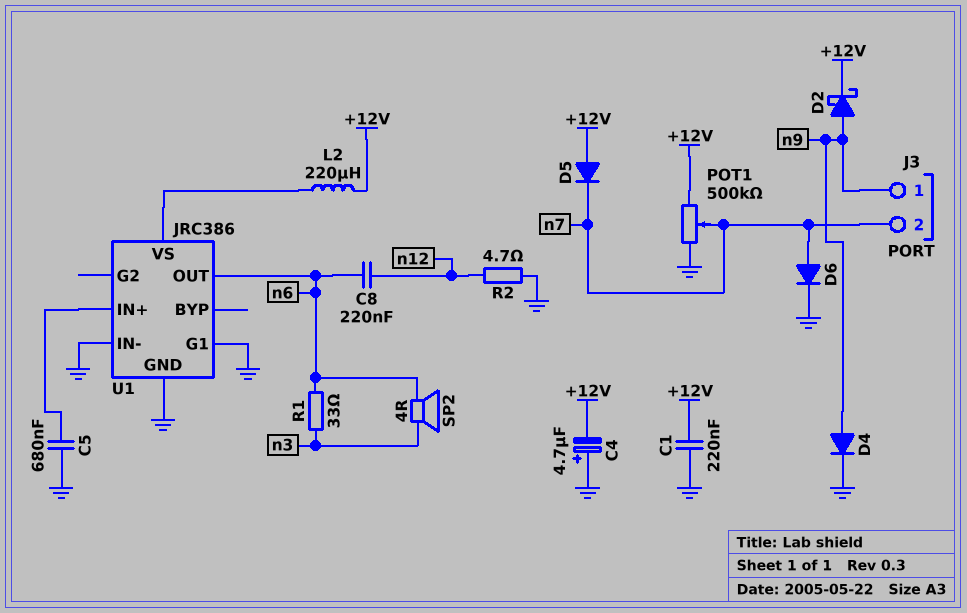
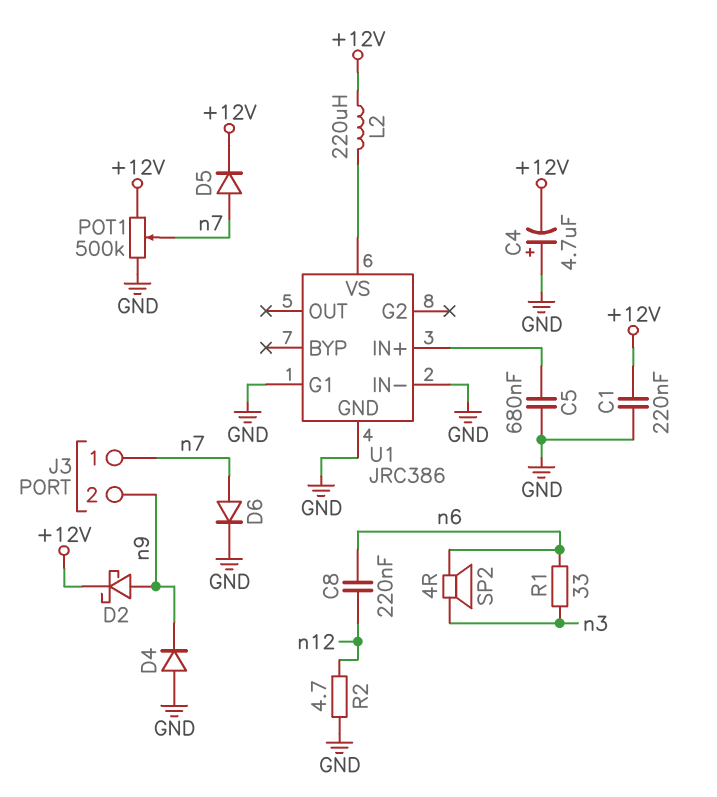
D4: diode (A n9, K GND) -> diode (A GND, K n9)
D5: diode (A +12V, K n7) -> diode (A n7, K +12V)
J3 pin 1: n9 -> n7
J3 pin 2: n7 -> n9
U1 pin OUT: n6 -> none

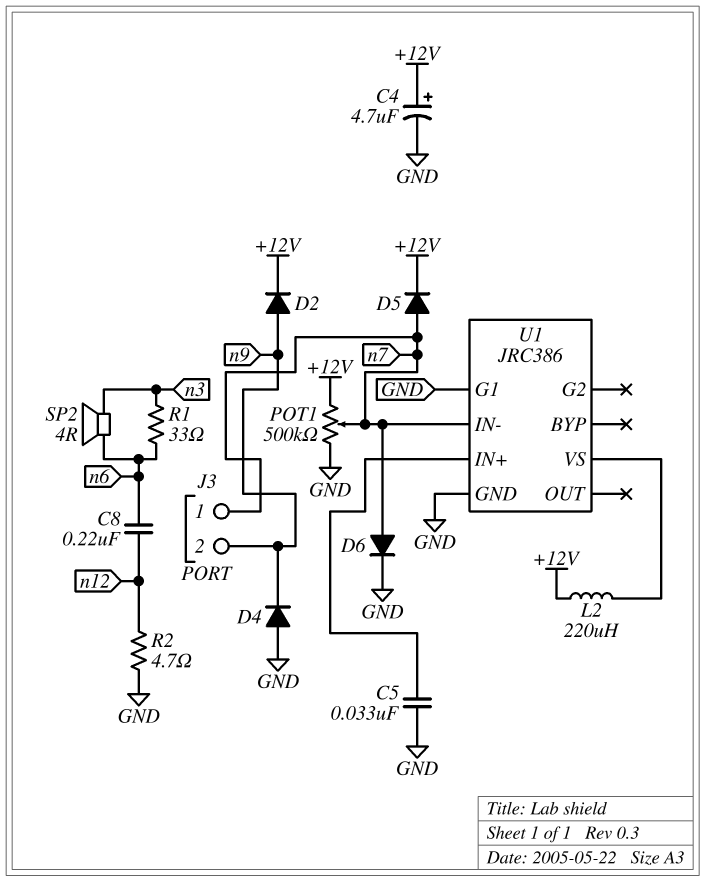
C1: 220nF (+12V, GND) -> none
C4: 4.7uF (plus GND, minus +12V) -> 4.7uF (plus +12V, minus GND)
C5: 680nF (GND, U1/IN+) -> 33nF (GND, U1/IN+)
D2: schottky (A n9, K +12V) -> diode (A n9, K +12V)
U1 pin IN-: GND -> n7

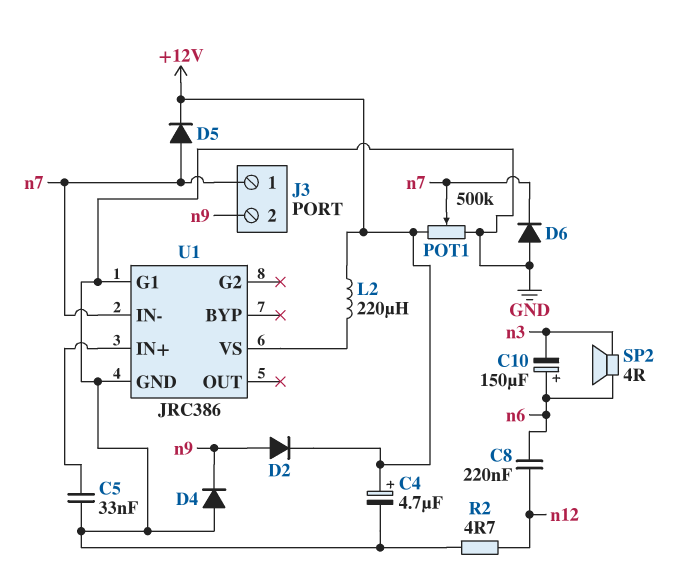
C10: none -> 150uF (plus n6, minus n3)
D6: diode (A n7, K GND) -> diode (A GND, K n7)
R1: 33 (n3, n6) -> none

